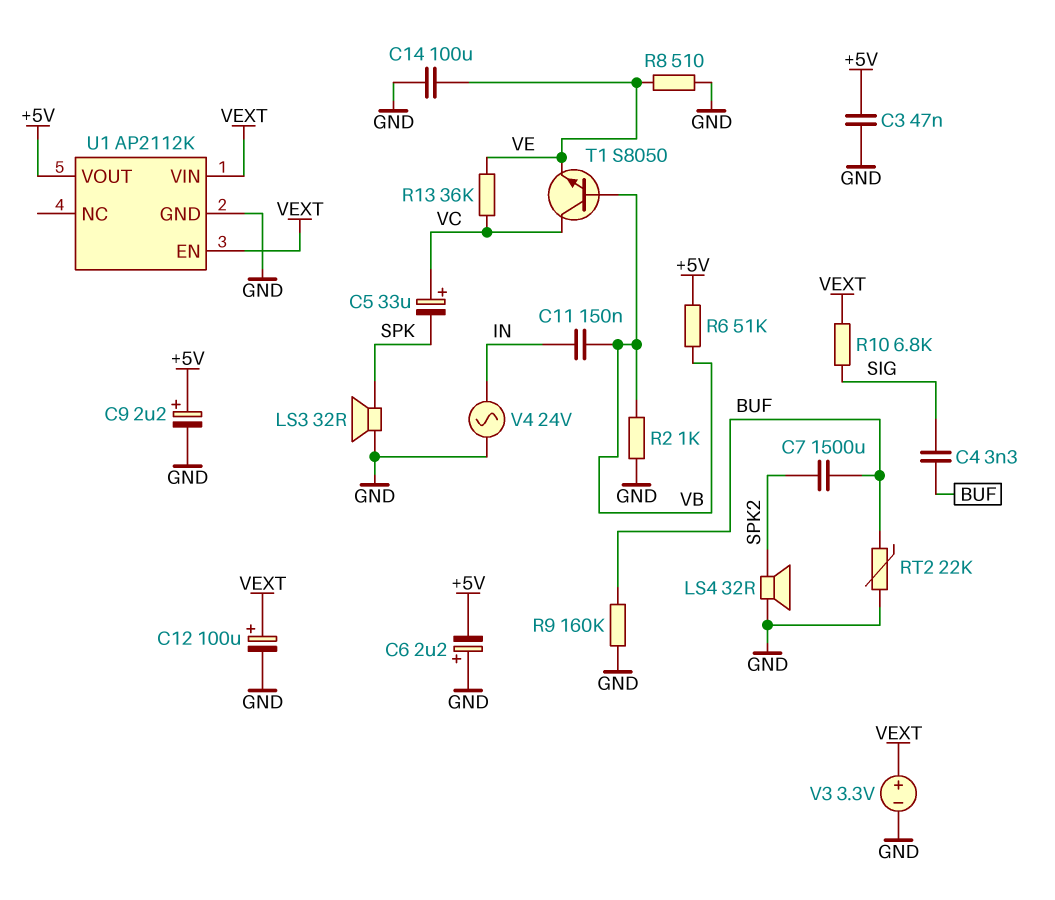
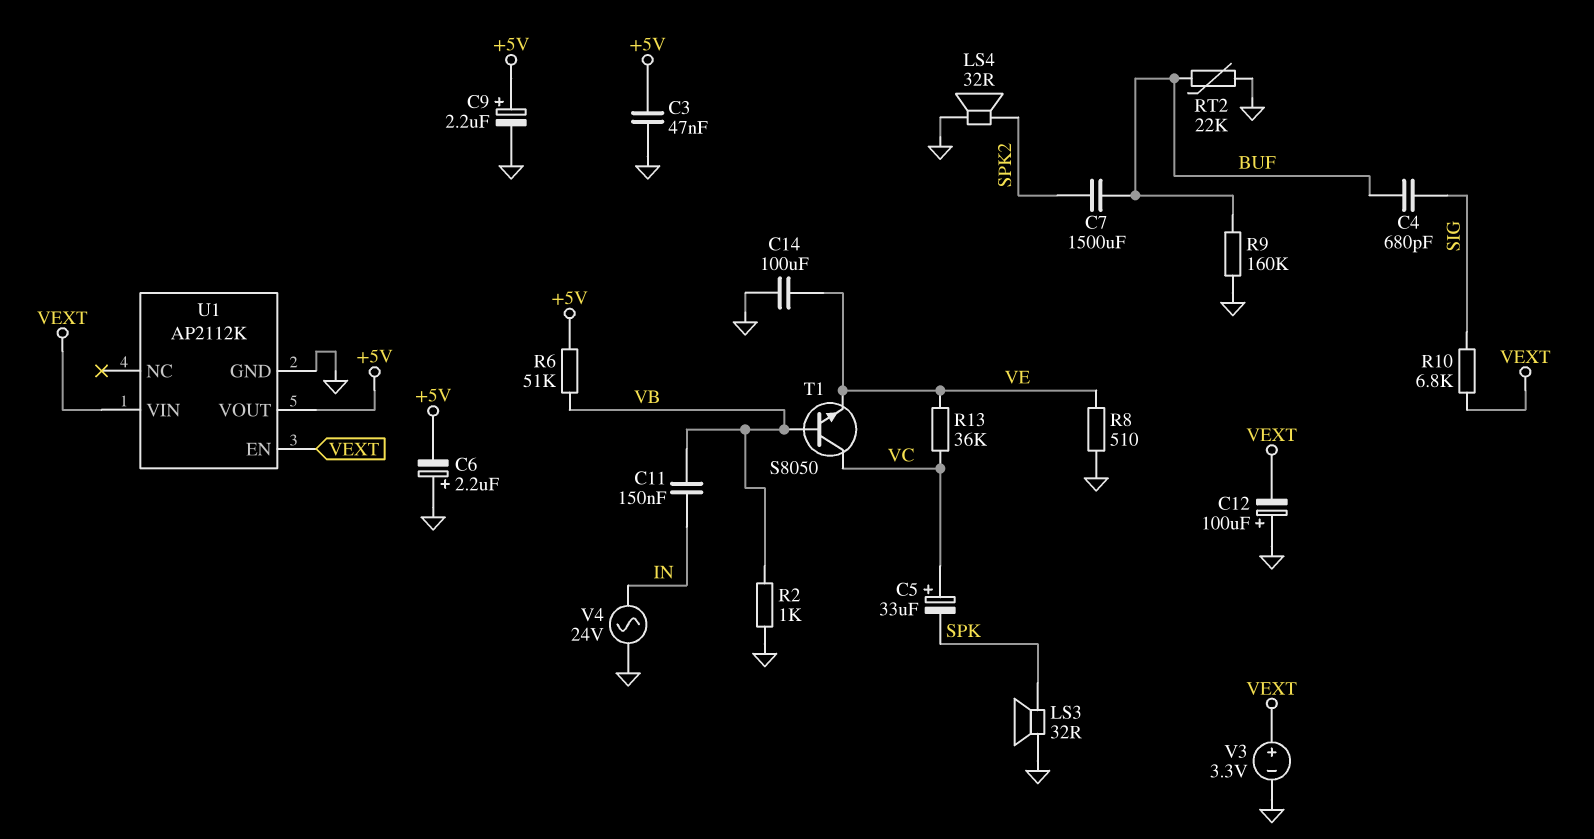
C4: 3.3nF (BUF, SIG) -> 680pF (BUF, SIG)
C12: 100uF (plus VEXT, minus GND) -> 100uF (plus GND, minus VEXT)

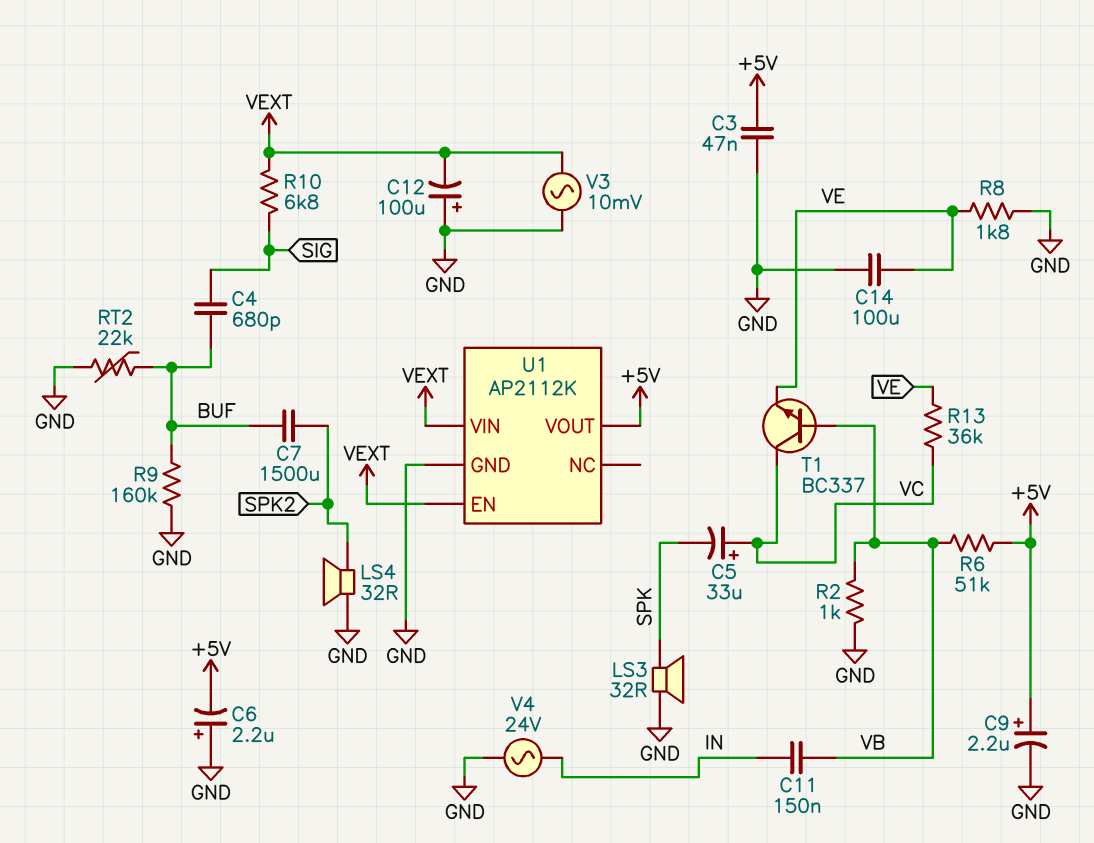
R8: 510 (GND, VE) -> 1.8k (GND, VE)
T1: NPN S8050 (B VB, C VC, E VE) -> NPN BC337 (B VB, C VC, E VE)
V3: 3.3V (plus VEXT, minus GND) -> AC 10mV (GND, VEXT)

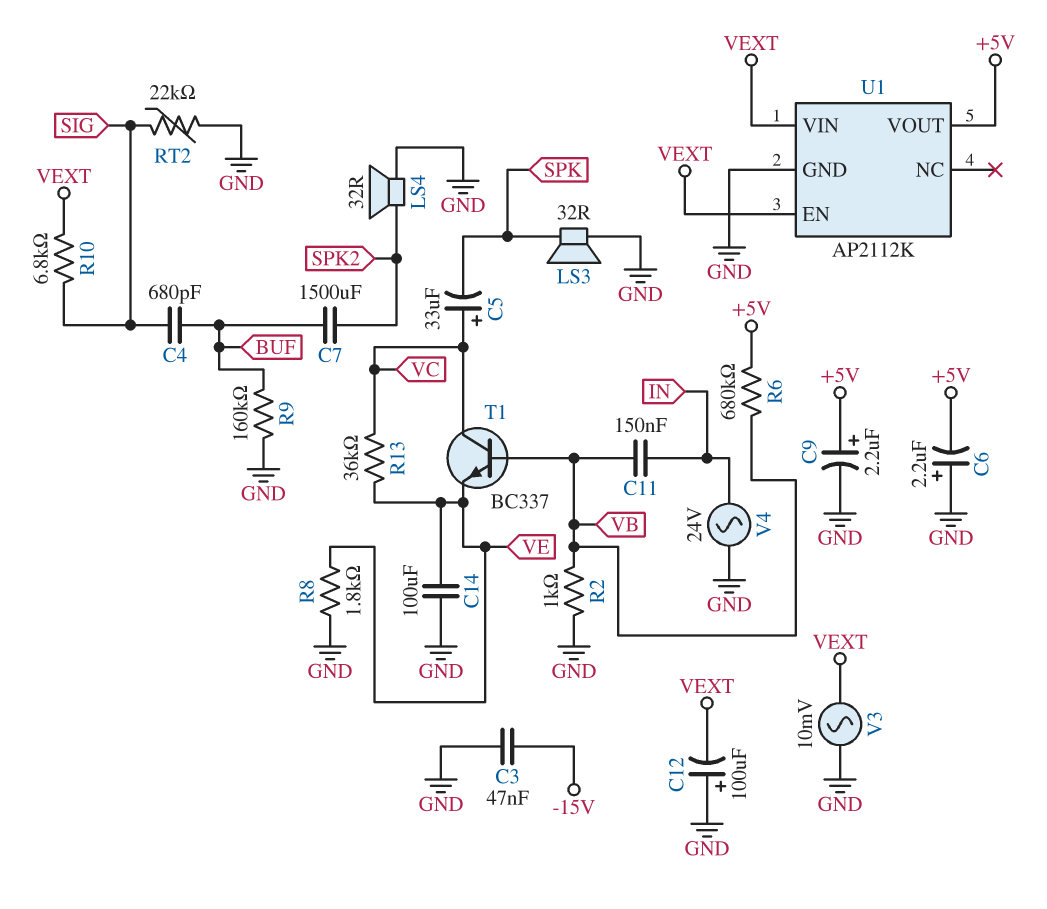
C3: 47nF (+5V, GND) -> 47nF (-15V, GND)
R6: 51k (+5V, VB) -> 680k (+5V, VB)
RT2: 22k (BUF, GND) -> 22k (GND, SIG)

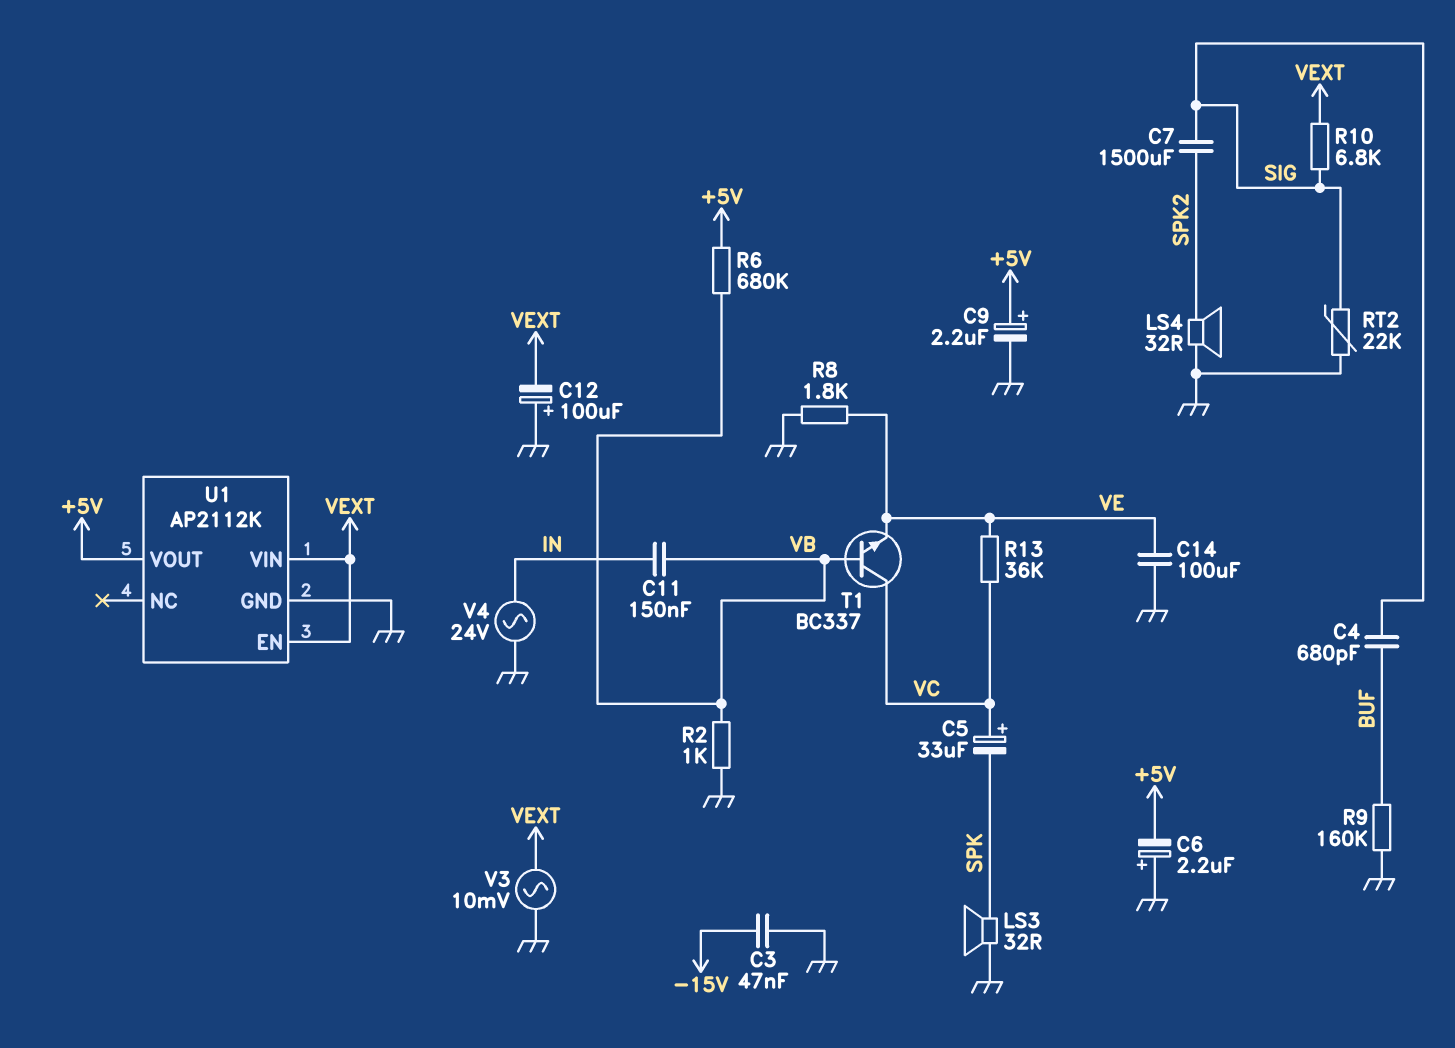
C7: 1500uF (BUF, SPK2) -> 1500uF (SIG, SPK2)

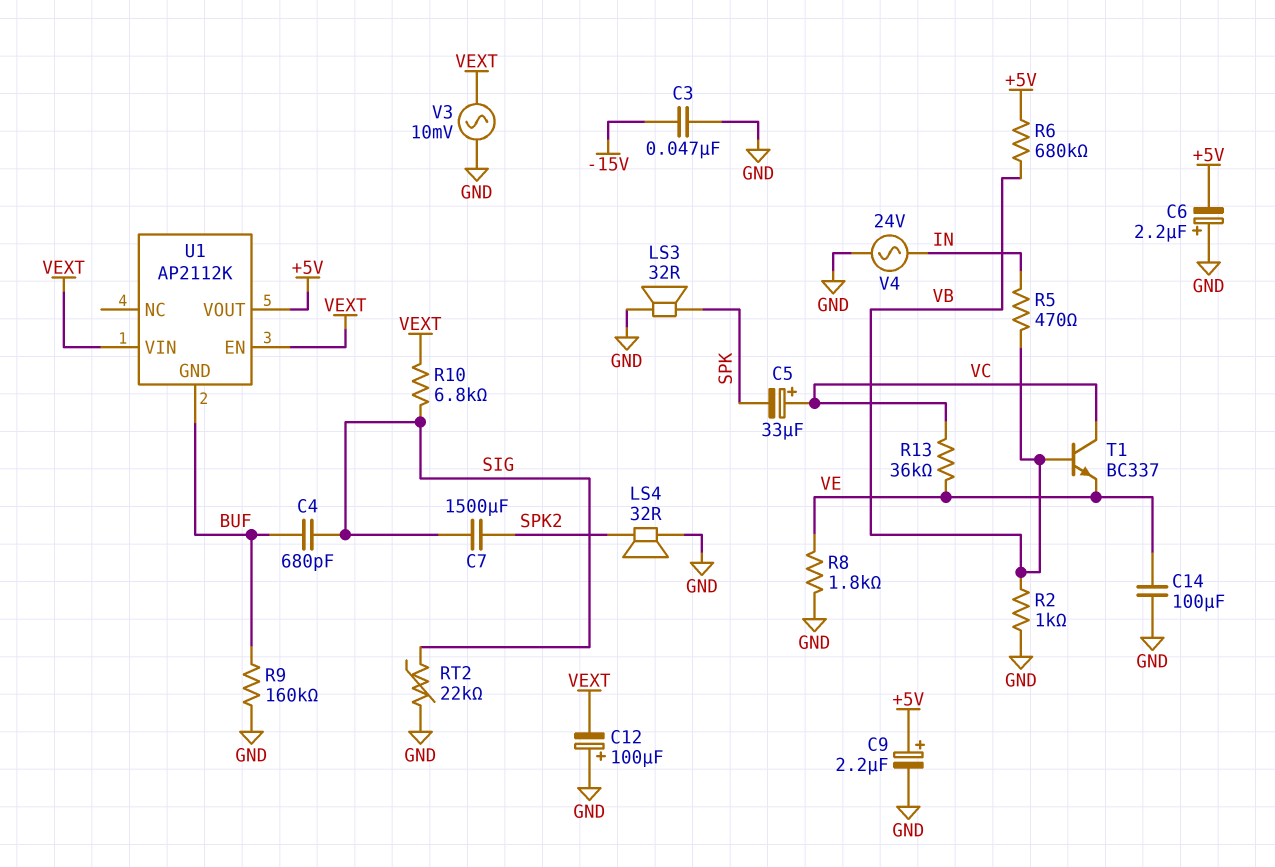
C11: 150nF (IN, VB) -> none
R5: none -> 470 (IN, VB)
U1 pin GND: GND -> BUF

